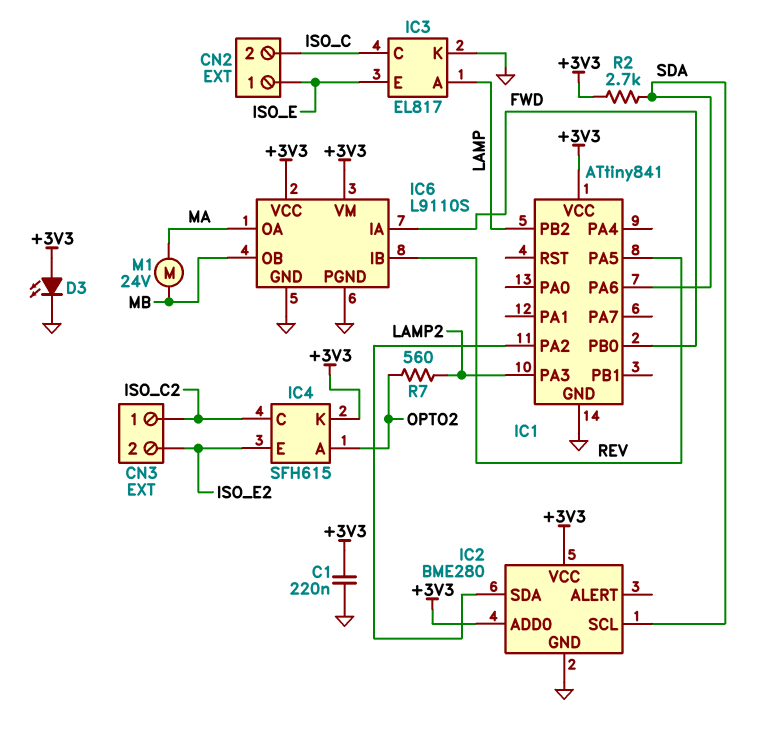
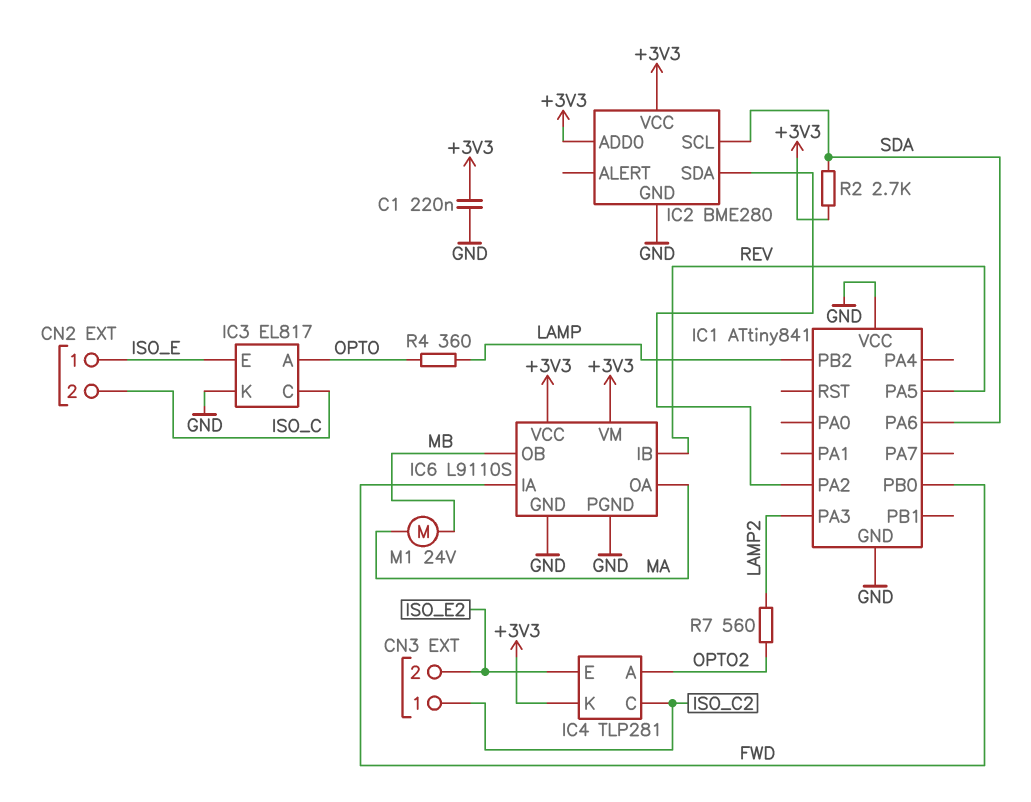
D3: LED (A +3V3, K GND) -> none
IC1 pin VCC: +3V3 -> GND
IC3 pin A: LAMP -> OPTO
IC4: SFH615 -> TLP281
R4: none -> 360 (LAMP, OPTO)

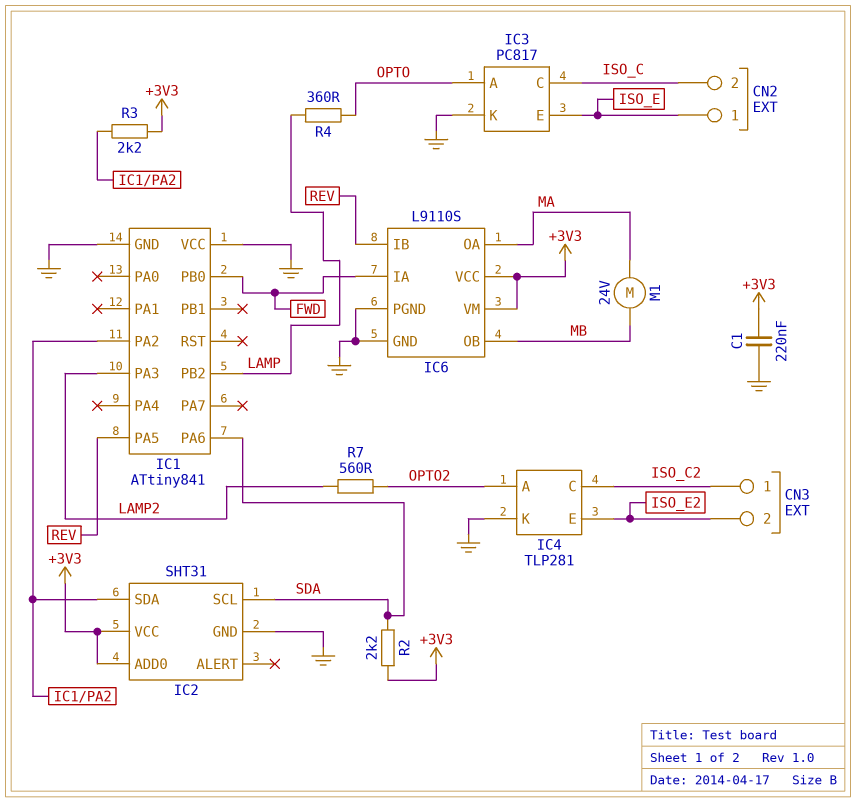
IC2: BME280 -> SHT31
IC3: EL817 -> PC817
IC4 pin K: +3V3 -> GND
R2: 2.7k (+3V3, SDA) -> 2.2k (+3V3, SDA)
R3: none -> 2.2k (+3V3, IC1/PA2)

